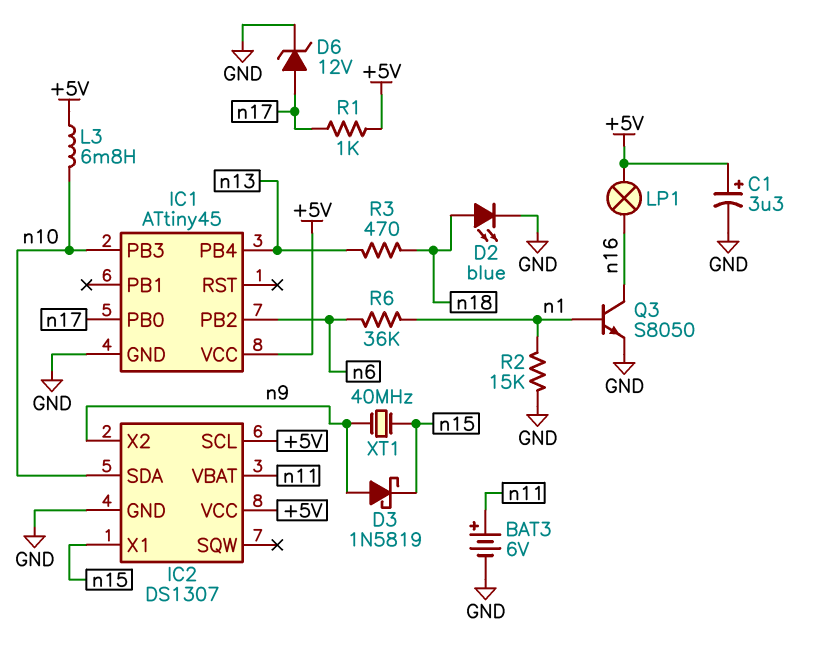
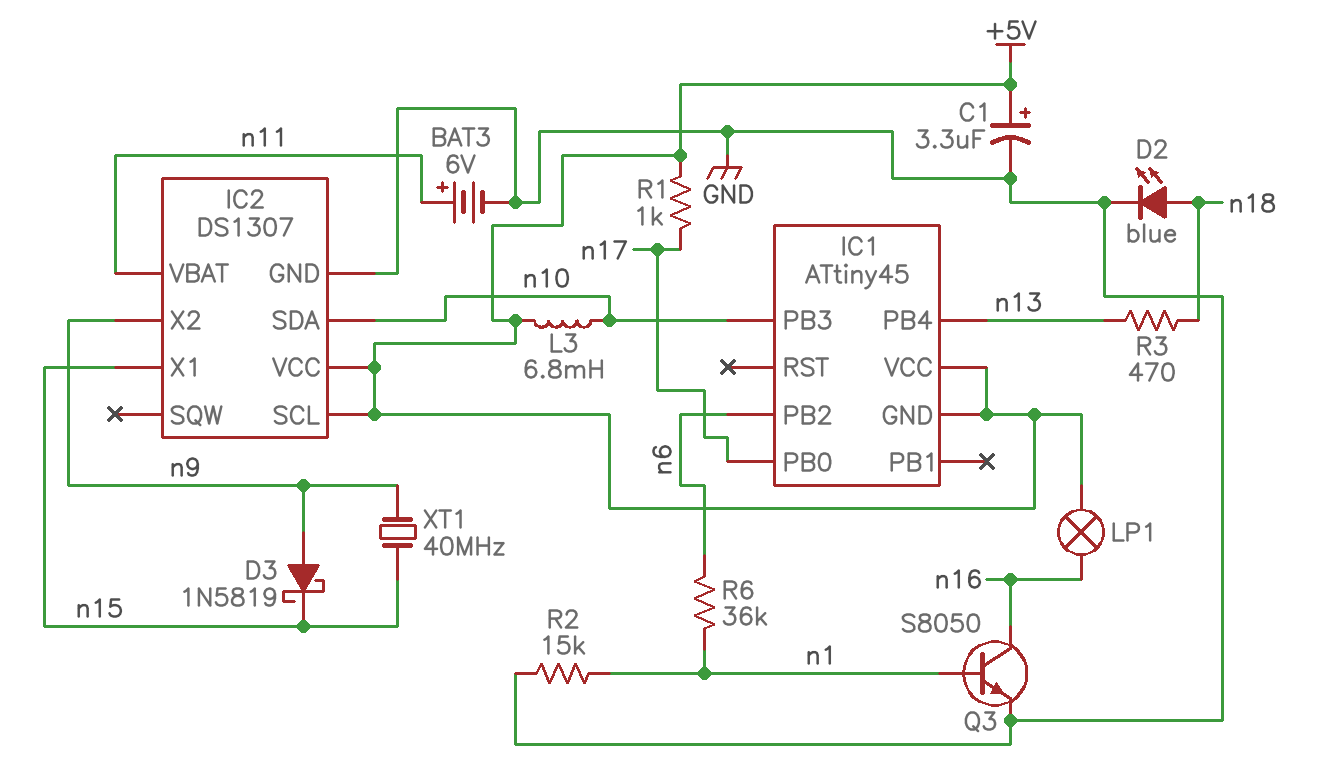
D6: zener 12V (A n17, K GND) -> none
IC1 pin GND: GND -> +5V

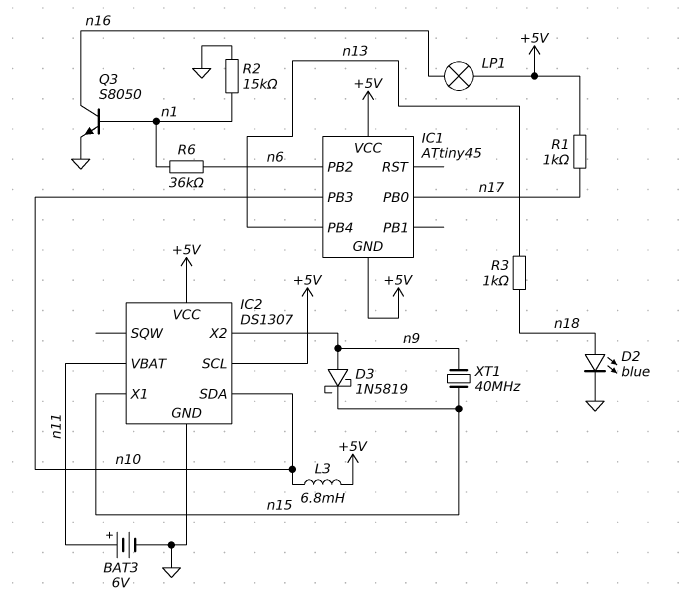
C1: 3.3uF (plus +5V, minus GND) -> none
R3: 470 (n13, n18) -> 1k (n13, n18)

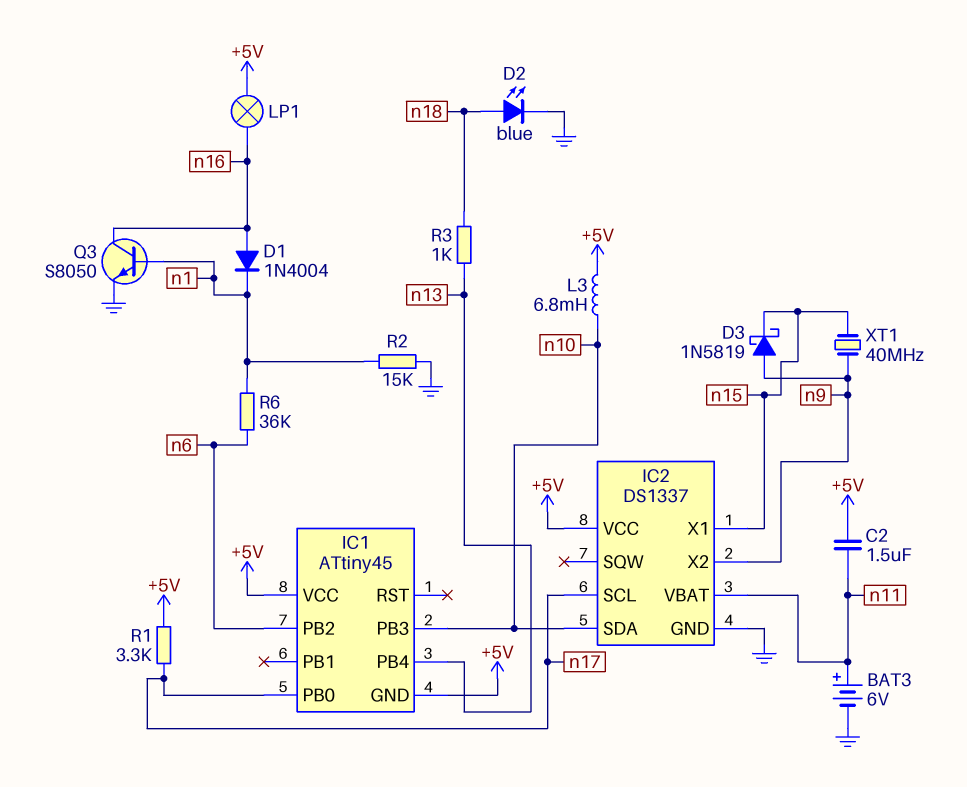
C2: none -> 1.5uF (+5V, n11)
D1: none -> diode 1N4004 (A n16, K n1)
IC2: DS1307 -> DS1337
IC2 pin SCL: +5V -> n17
R1: 1k (+5V, n17) -> 3.3k (+5V, n17)

